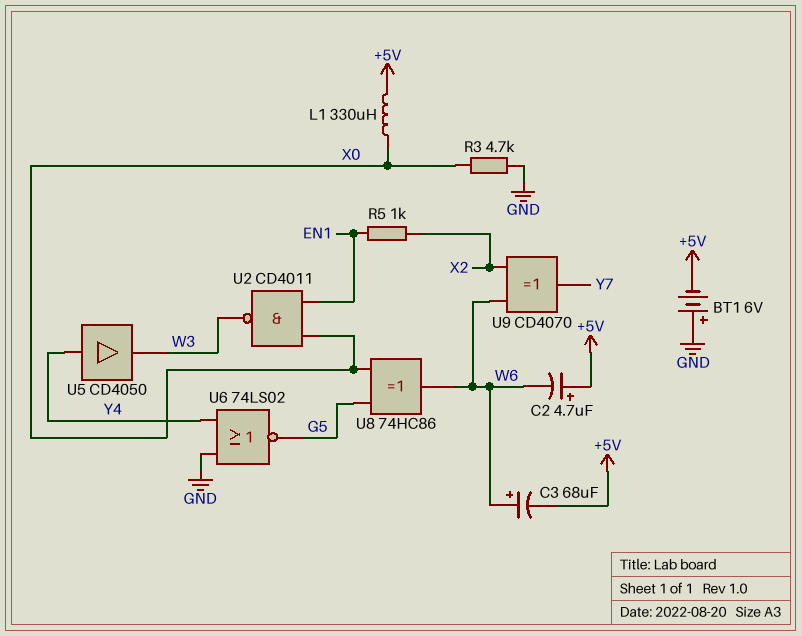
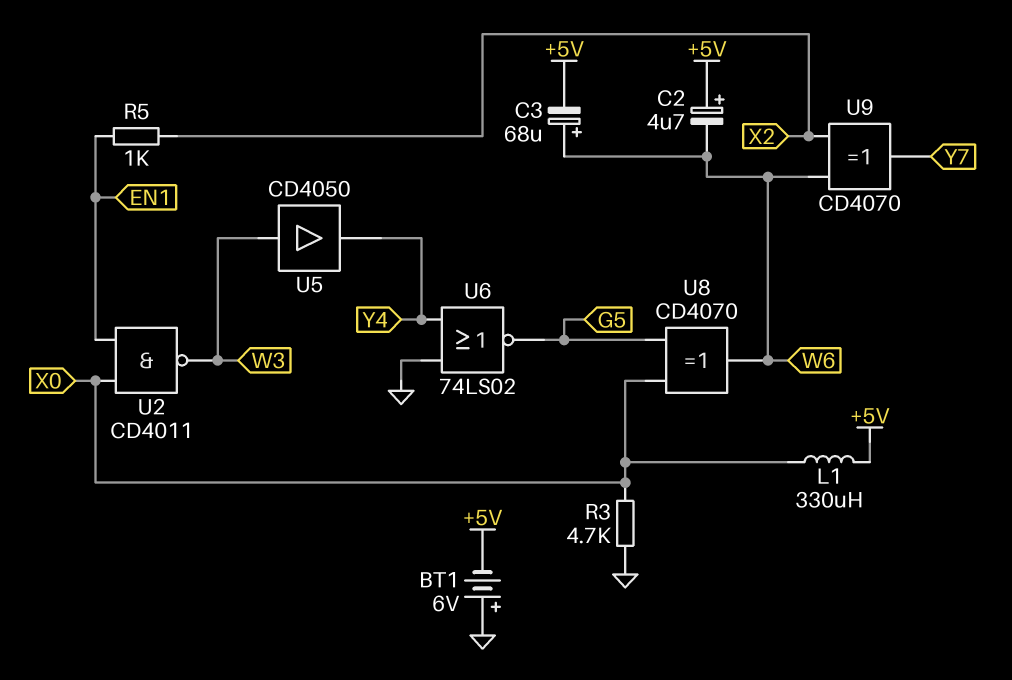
U5: buffer CD4050 (in Y4, out W3) -> buffer CD4050 (in W3, out Y4)
U8: XOR 74HC86 (in G5, in X0, out W6) -> XOR CD4070 (in G5, in X0, out W6)

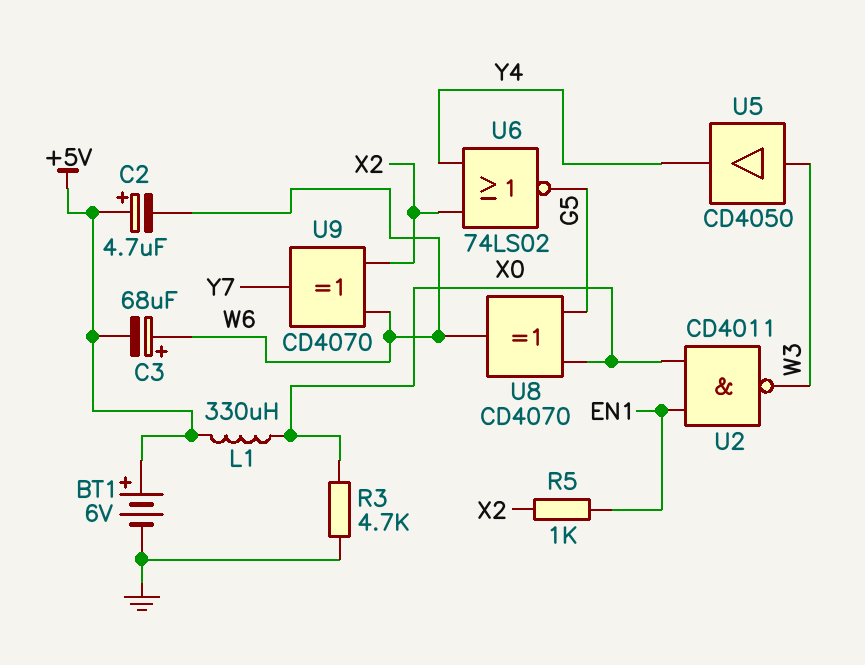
BT1: 6V (plus GND, minus +5V) -> 6V (plus +5V, minus GND)
U6: NOR 74LS02 (in GND, in Y4, out G5) -> NOR 74LS02 (in X2, in Y4, out G5)

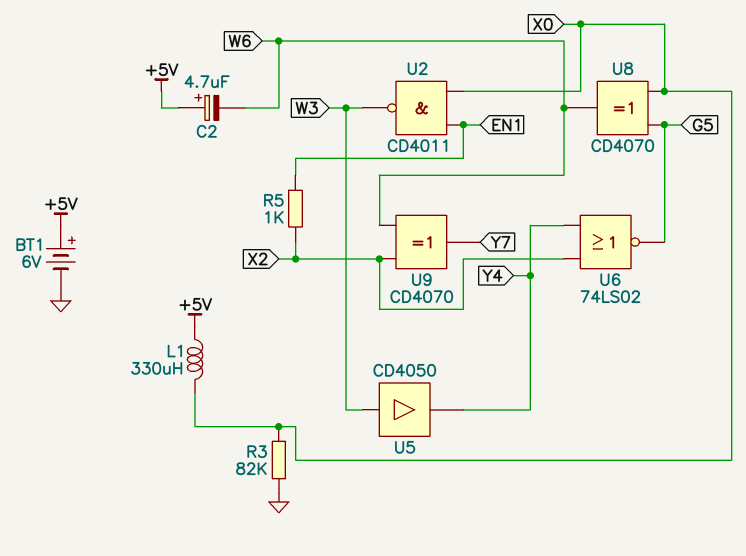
C3: 68uF (plus W6, minus +5V) -> none
R3: 4.7k (GND, X0) -> 82k (GND, X0)

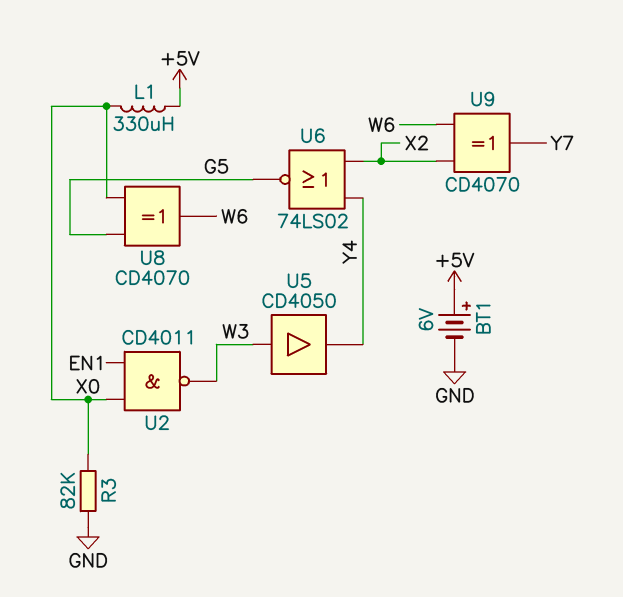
C2: 4.7uF (plus +5V, minus W6) -> none
R5: 1k (EN1, X2) -> none

